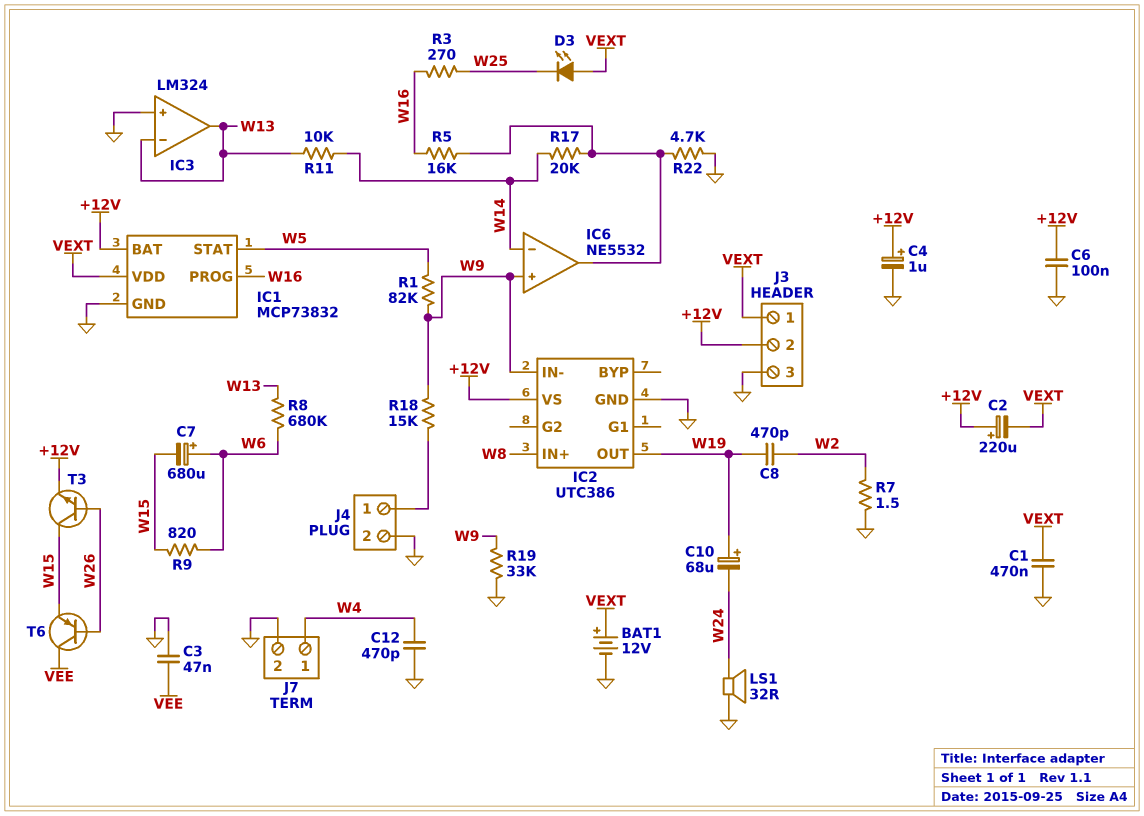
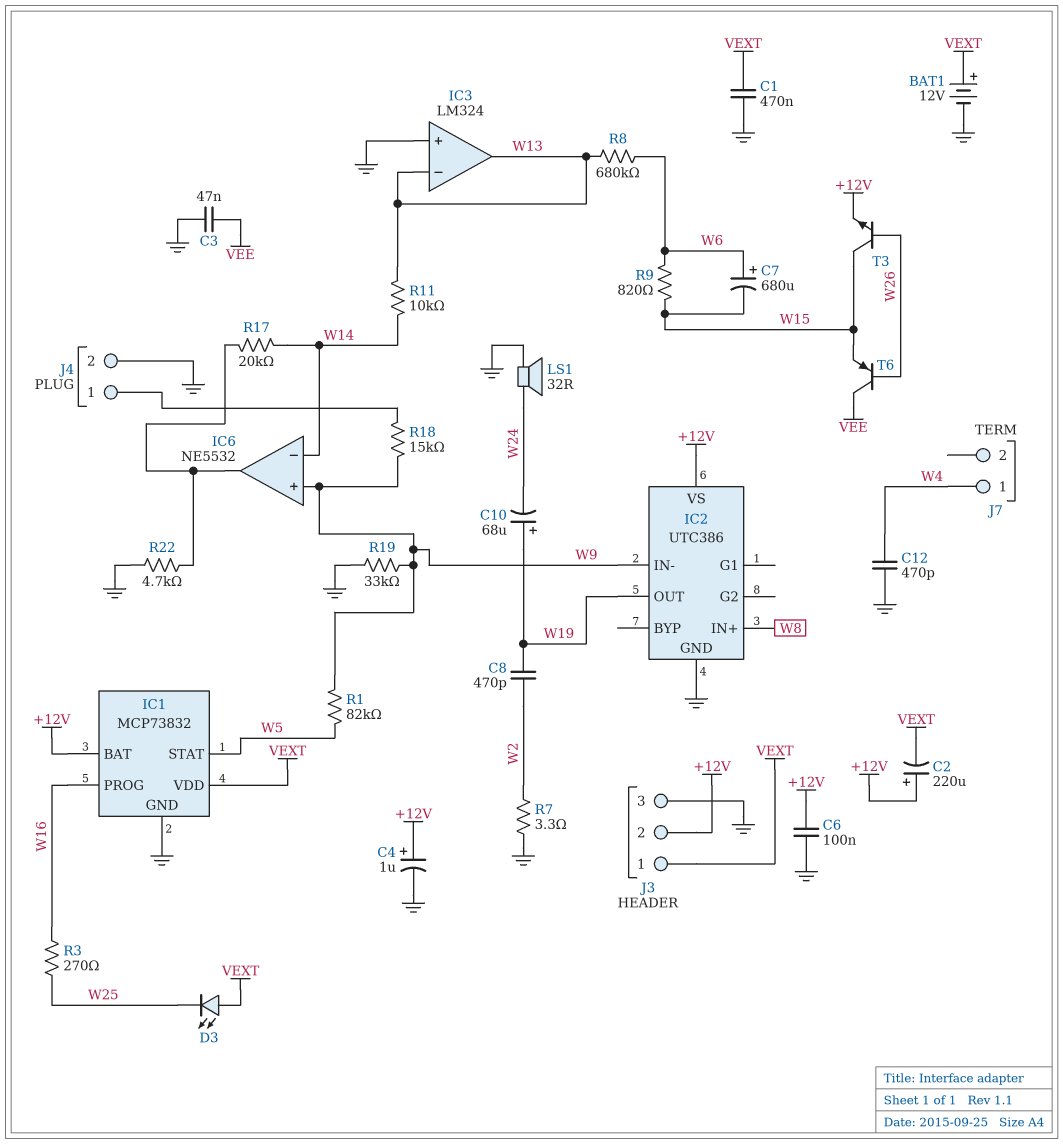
J7 pin 2: GND -> none
R5: 16k (IC6/out, W16) -> none
R7: 1.5 (GND, W2) -> 3.3 (GND, W2)

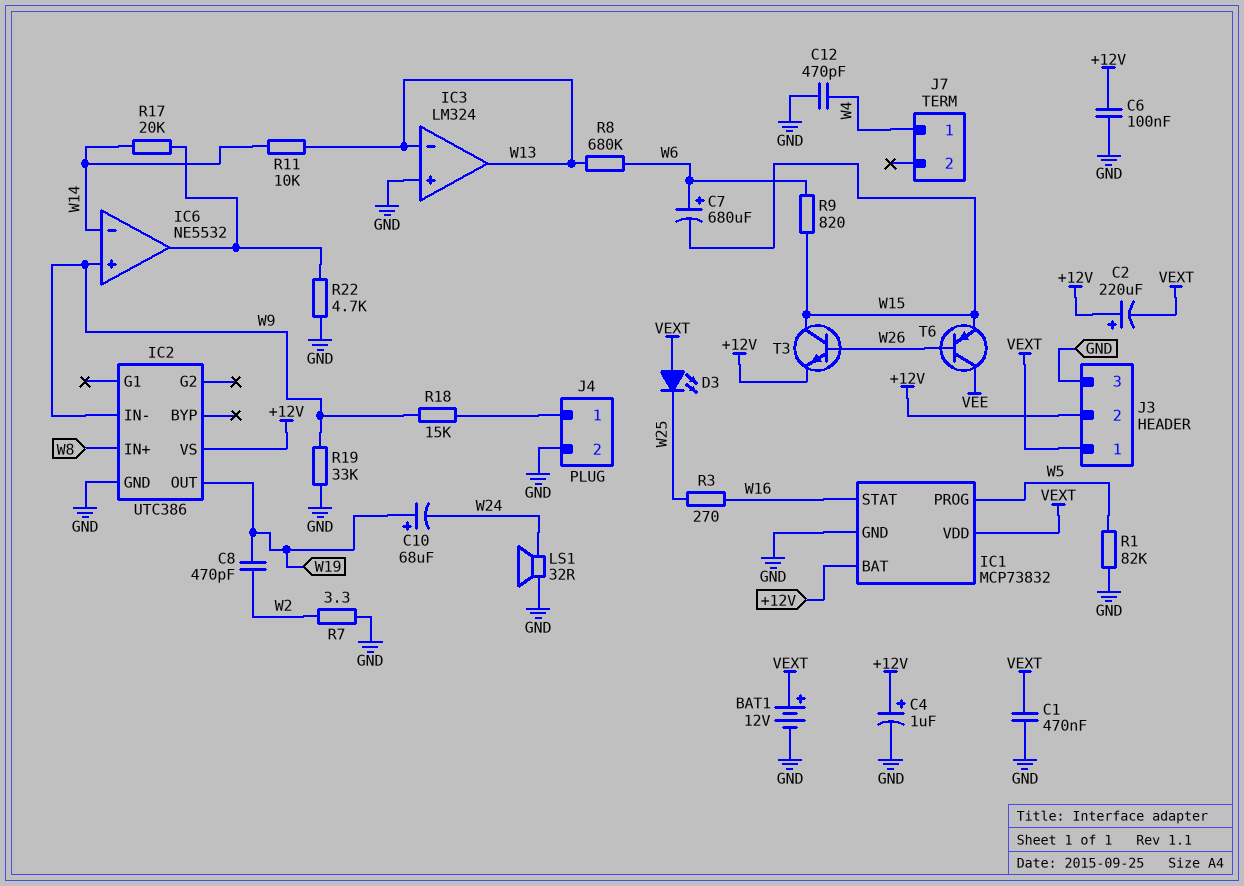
C3: 47nF (GND, VEE) -> none
IC1 pin PROG: W16 -> W5
IC1 pin STAT: W5 -> W16
R1: 82k (W5, W9) -> 82k (GND, W5)

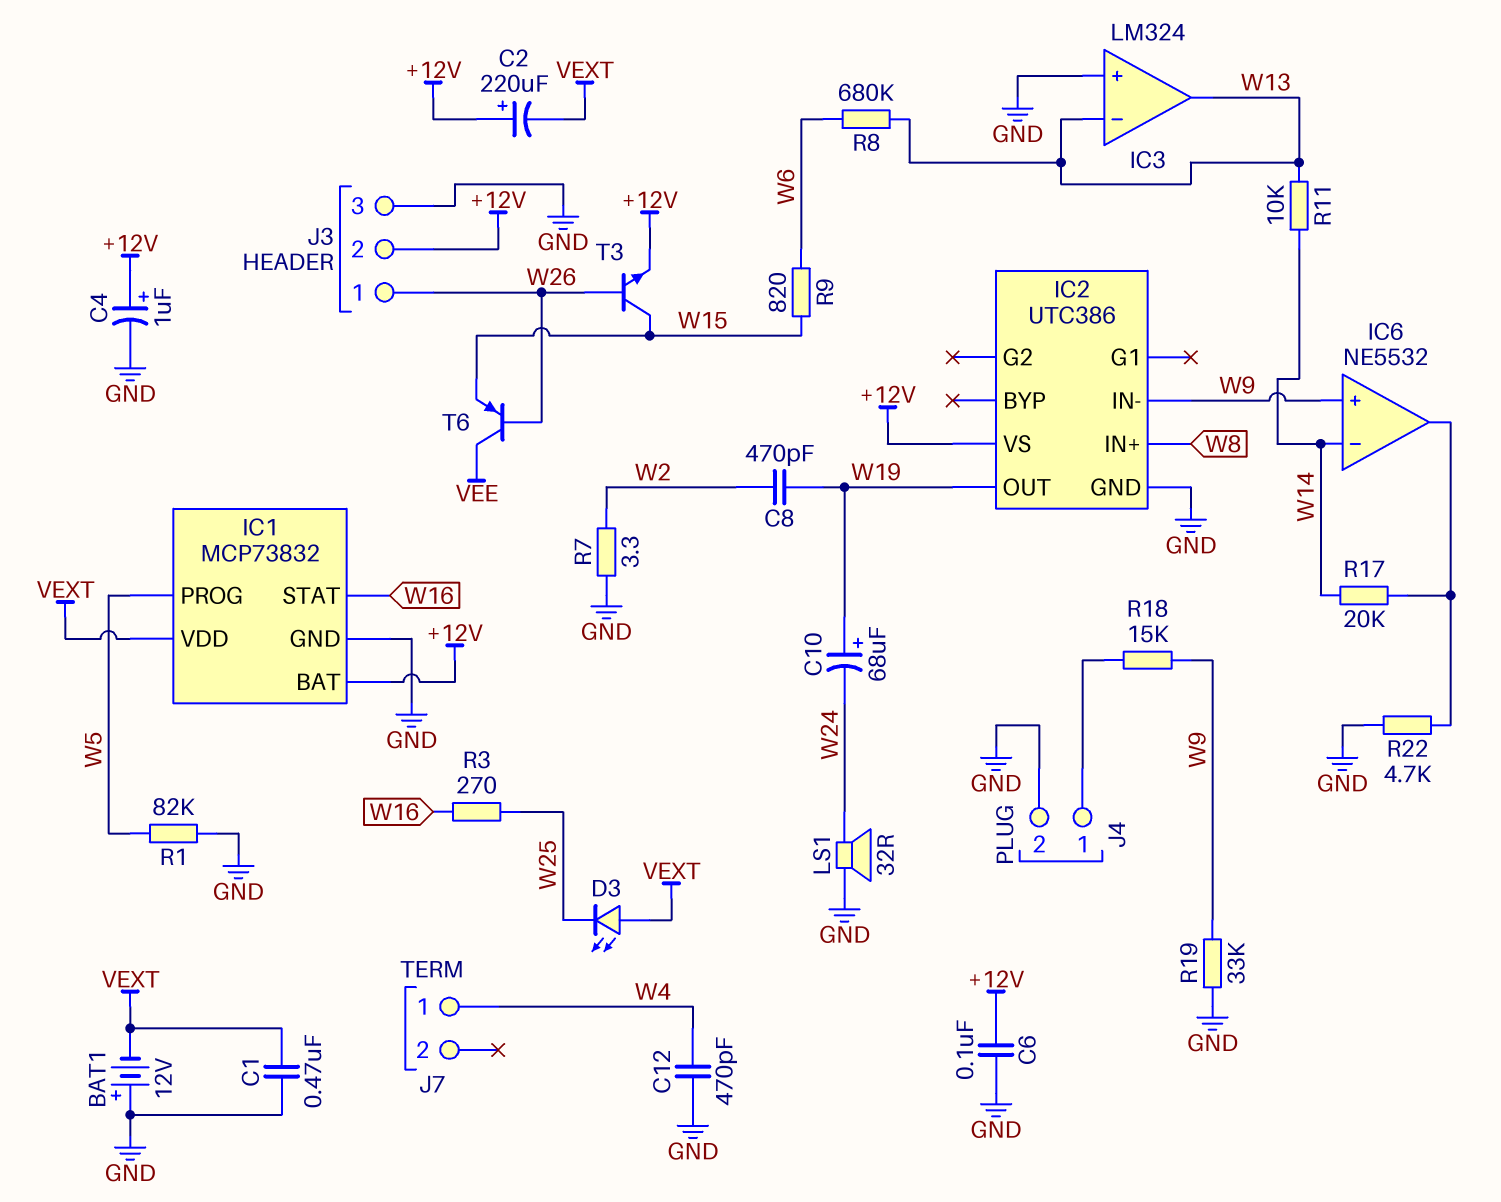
BAT1: 12V (plus VEXT, minus GND) -> 12V (plus GND, minus VEXT)
C7: 680uF (plus W6, minus W15) -> none
J3 pin 1: VEXT -> W26

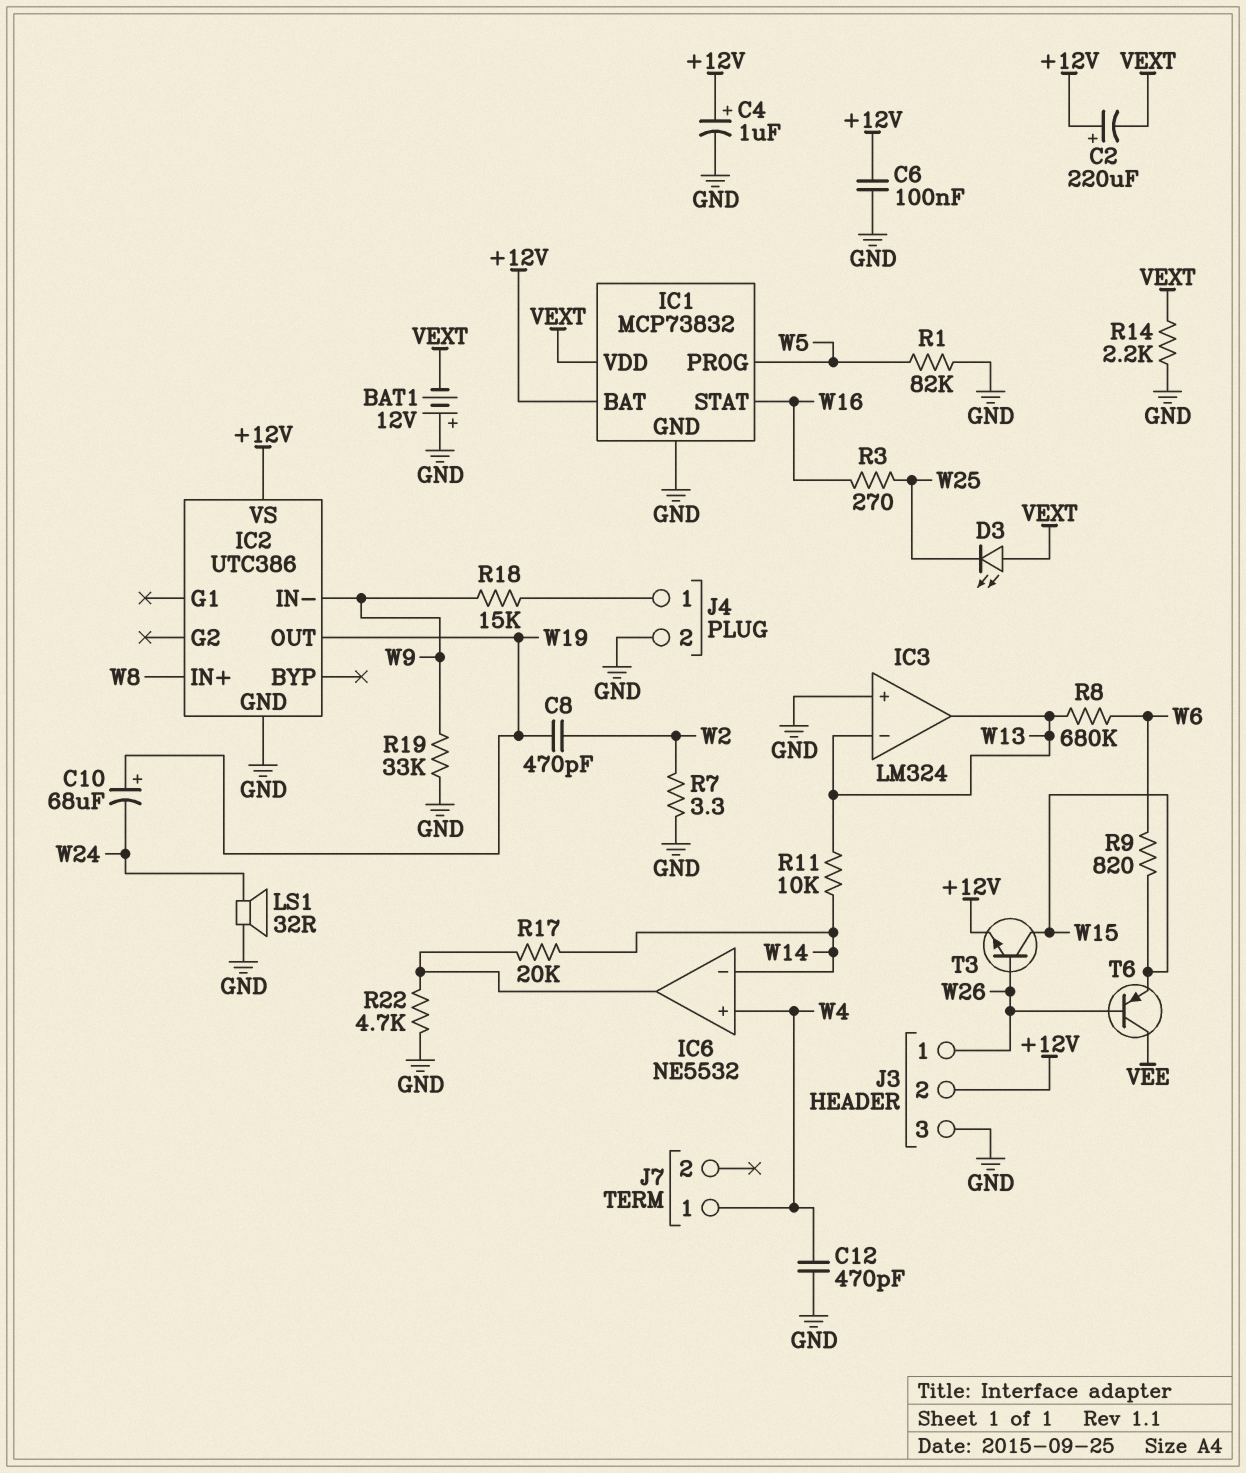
C1: 470nF (GND, VEXT) -> none
IC6 pin in+: W9 -> W4
R14: none -> 2.2k (GND, VEXT)

